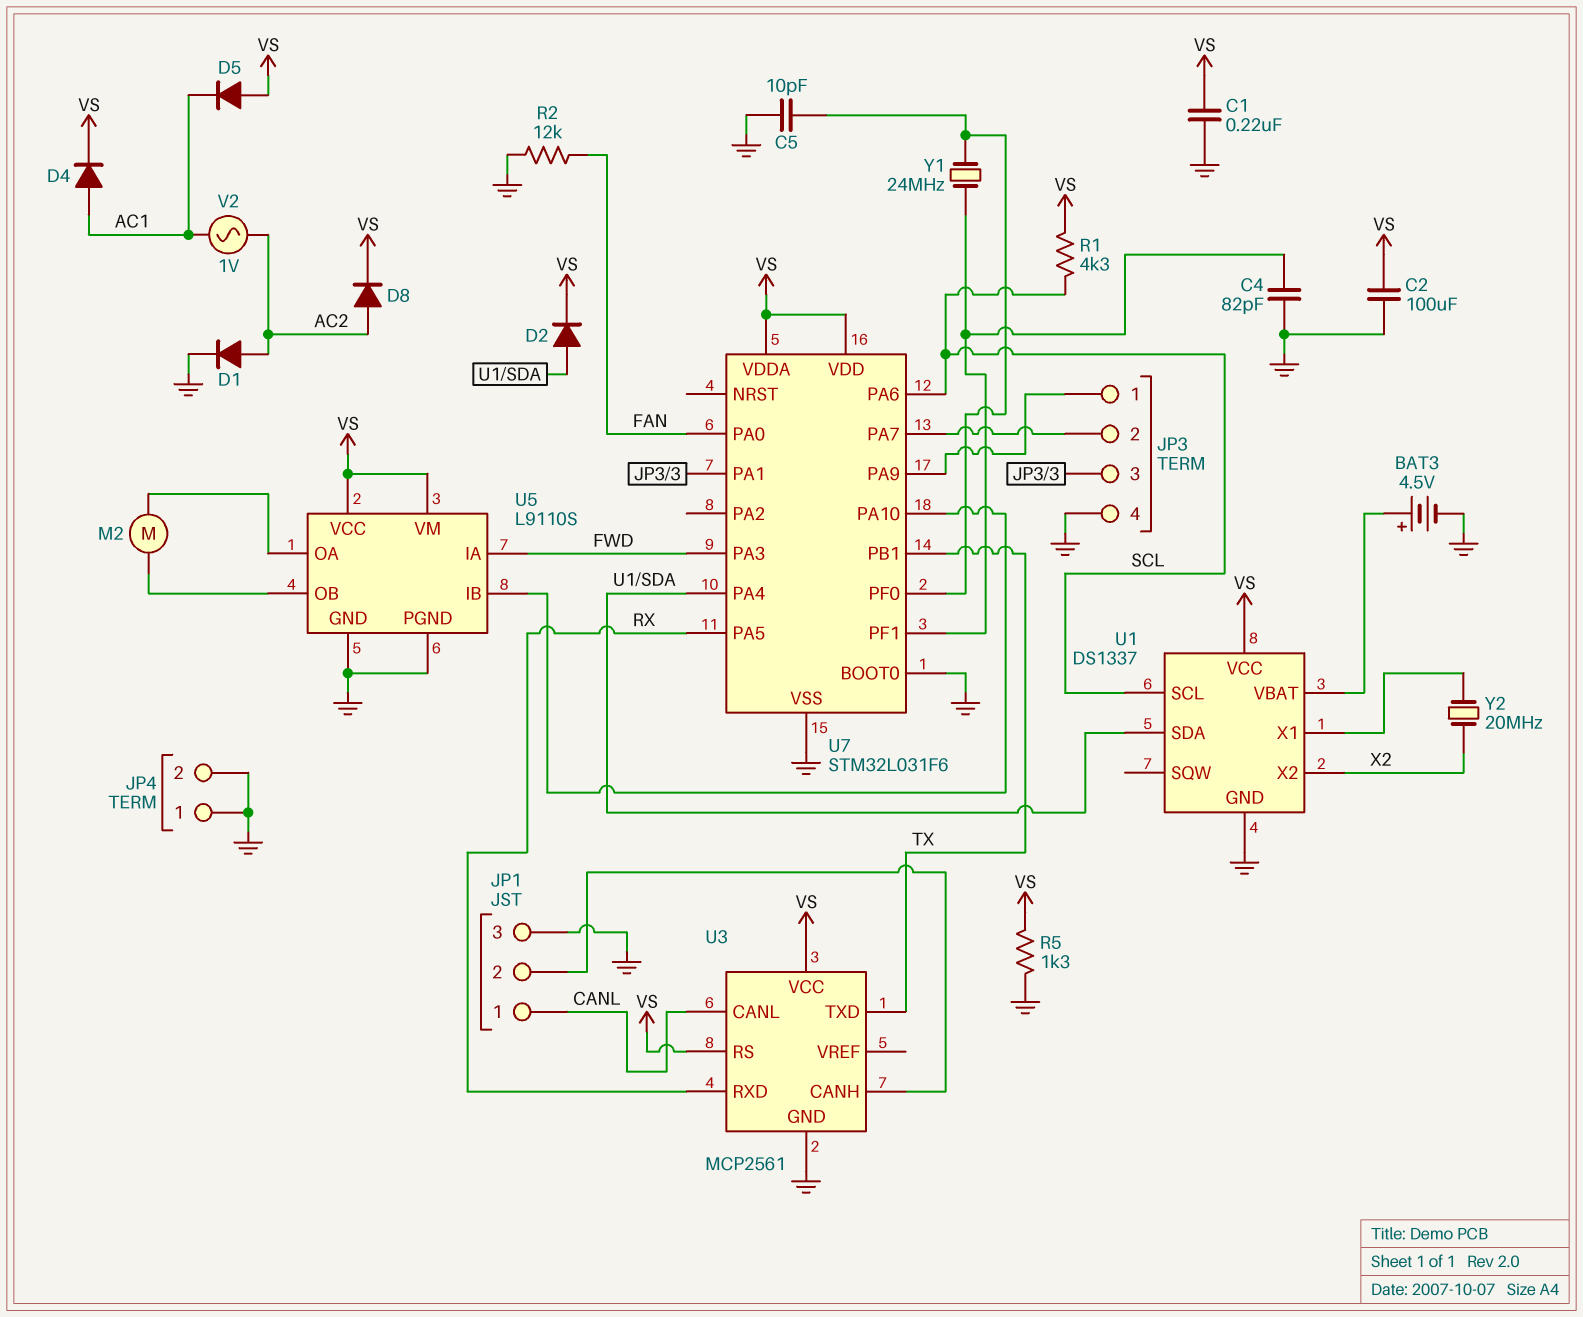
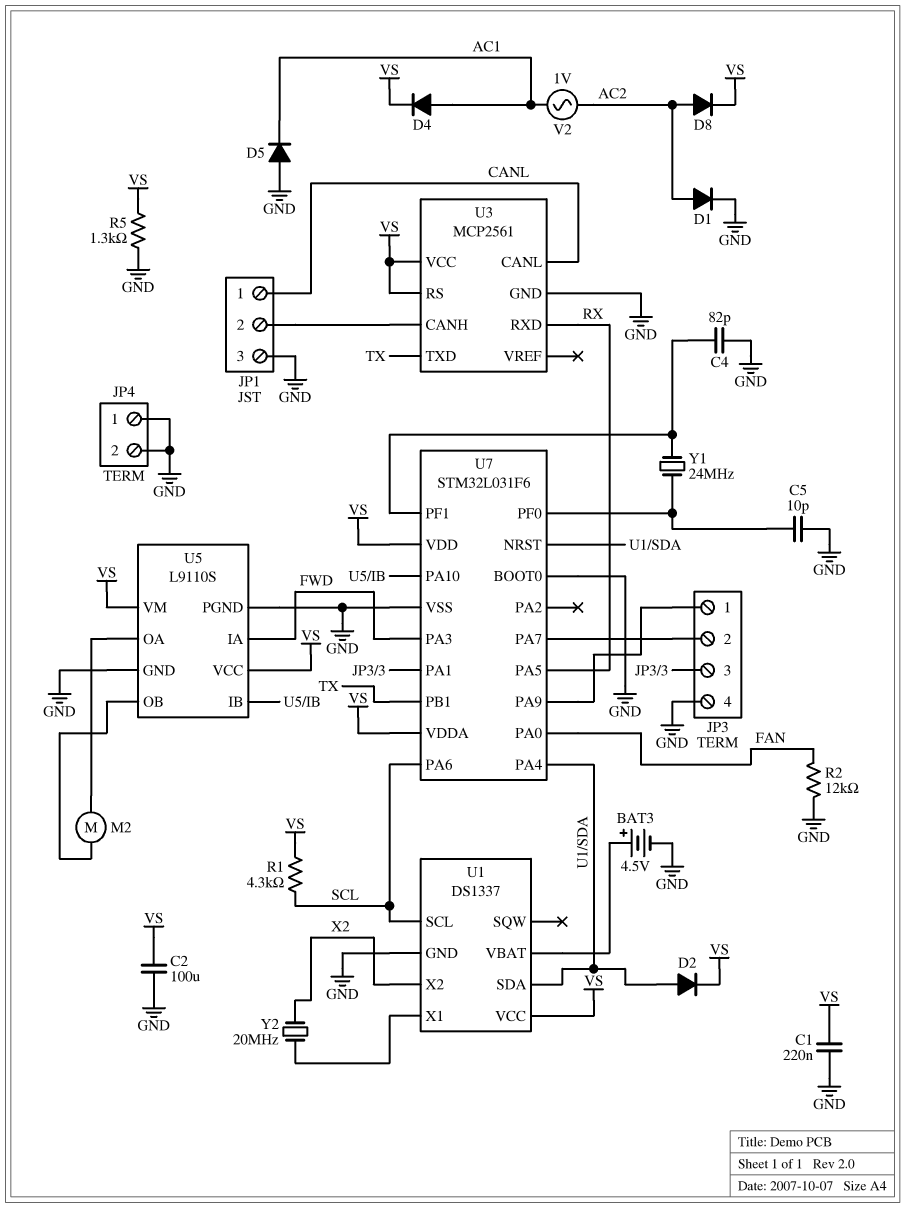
D5: diode (A VS, K AC1) -> diode (A GND, K AC1)
U7 pin NRST: none -> U1/SDA

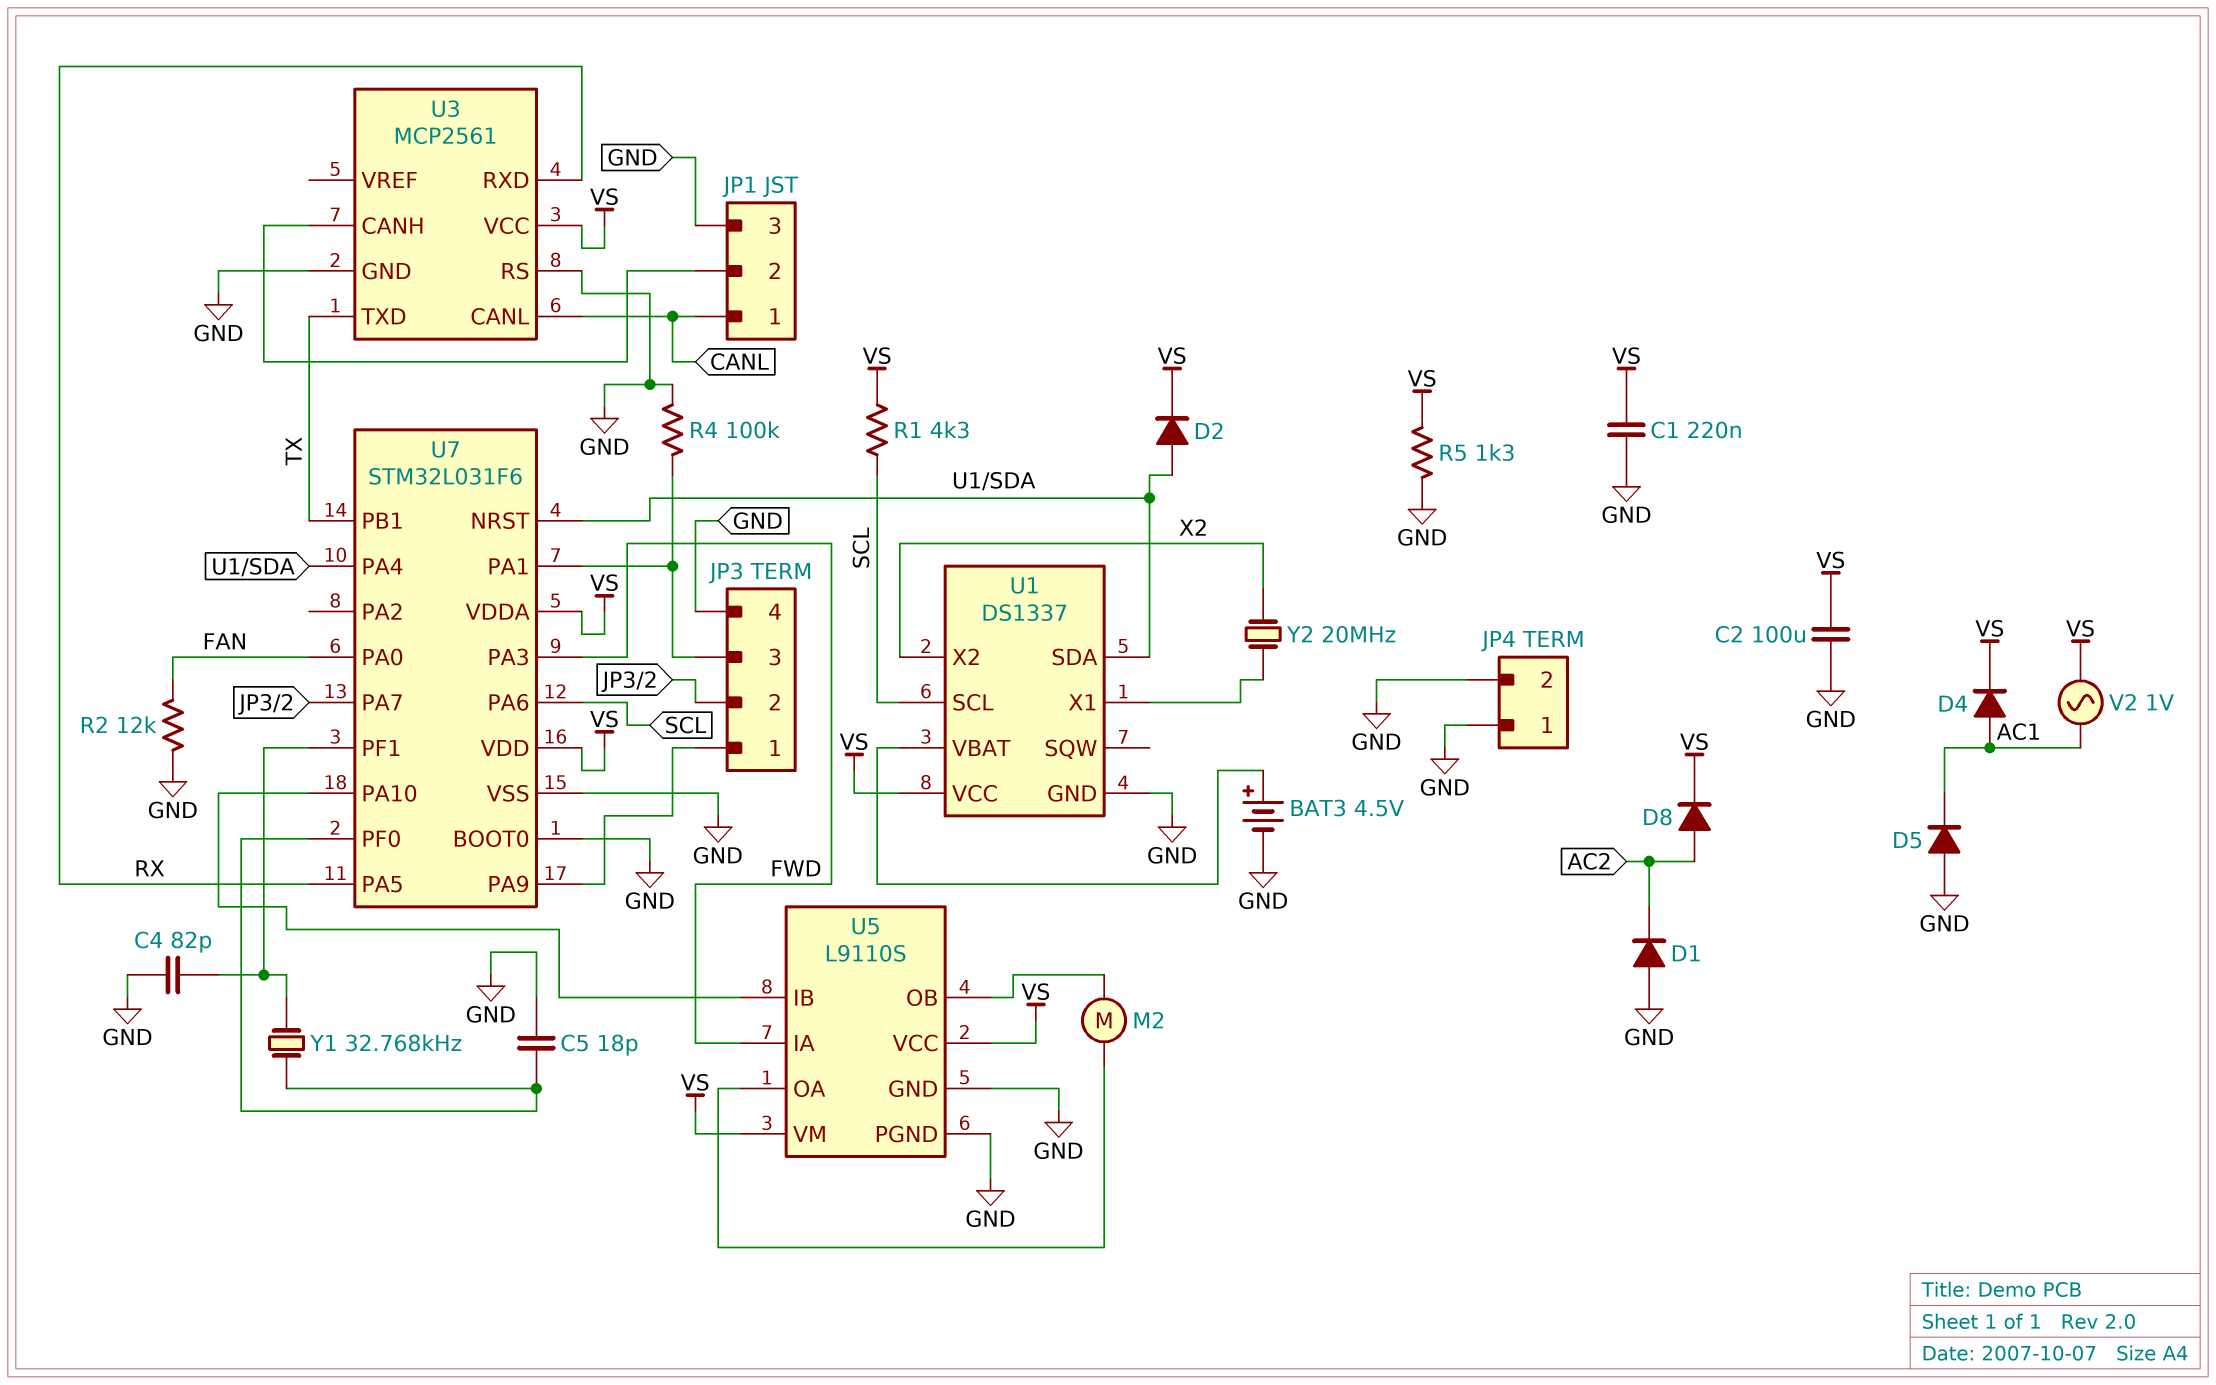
C5: 10pF (GND, U7/PF0) -> 18pF (GND, U7/PF0)
D1: diode (A AC2, K GND) -> diode (A GND, K AC2)
R4: none -> 100k (GND, JP3/3)
U3 pin RS: VS -> GND
V2: AC 1V (AC1, AC2) -> AC 1V (AC1, VS)
Y1: 24MHz (U7/PF0, U7/PF1) -> 32.768kHz (U7/PF0, U7/PF1)

